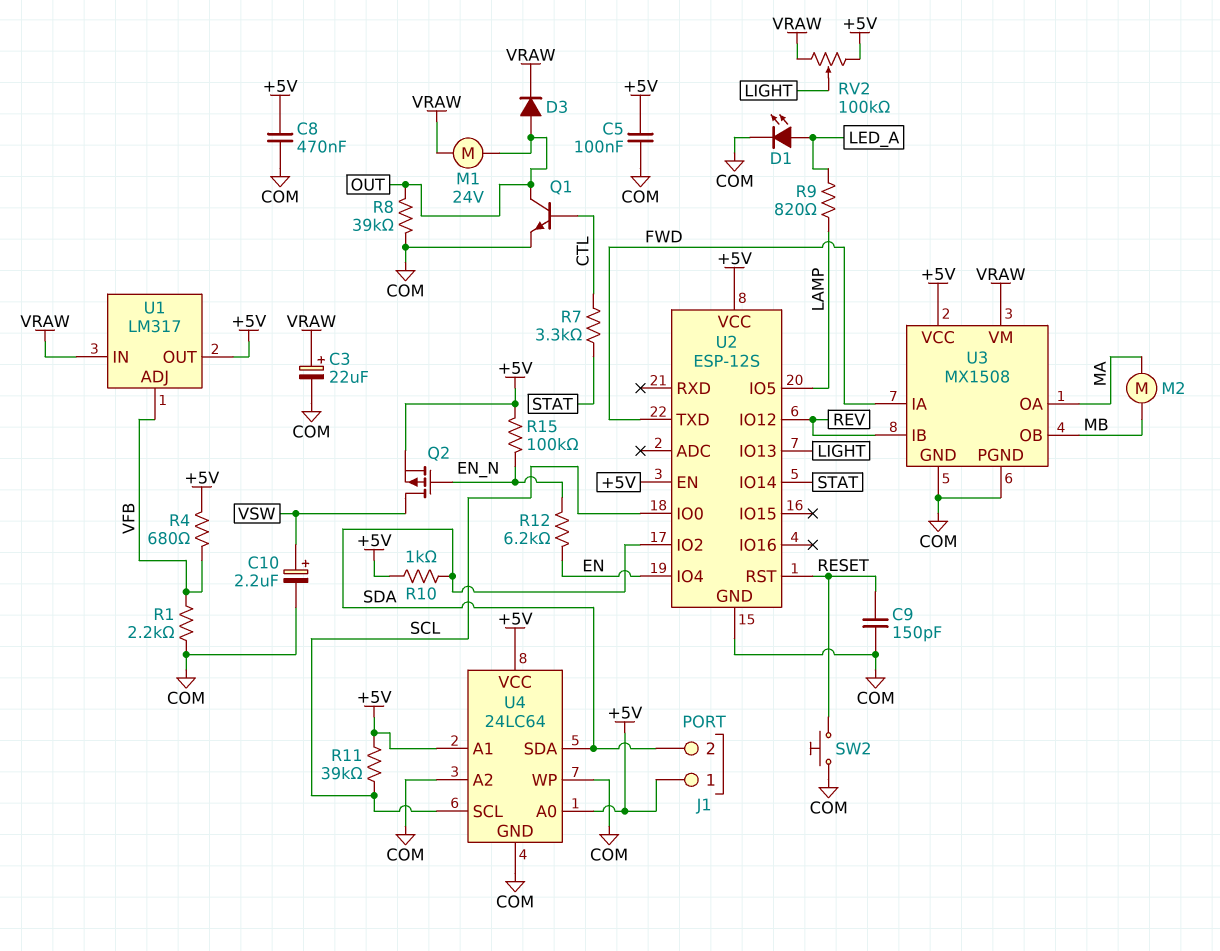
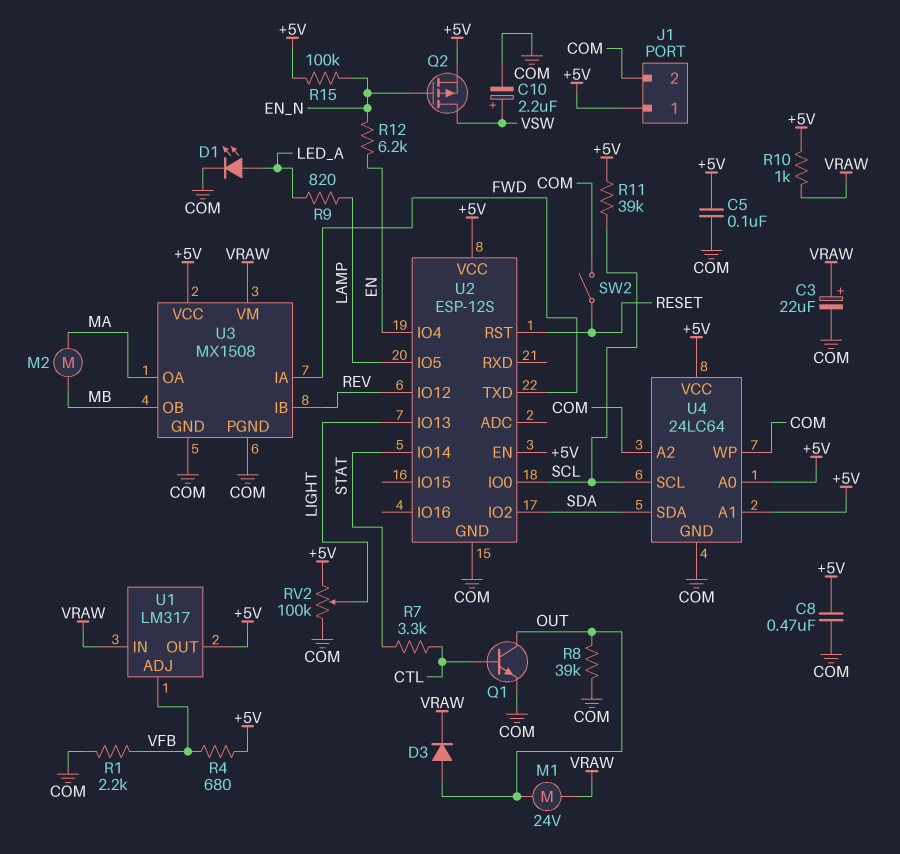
C9: 150pF (COM, RESET) -> none
J1 pin 2: SDA -> COM
R10: 1k (+5V, SDA) -> 1k (+5V, VRAW)
RV2: 100k (+5V, VRAW, wiper LIGHT) -> 100k (+5V, COM, wiper LIGHT)
SW2: button (COM, RESET) -> switch (COM, RESET)

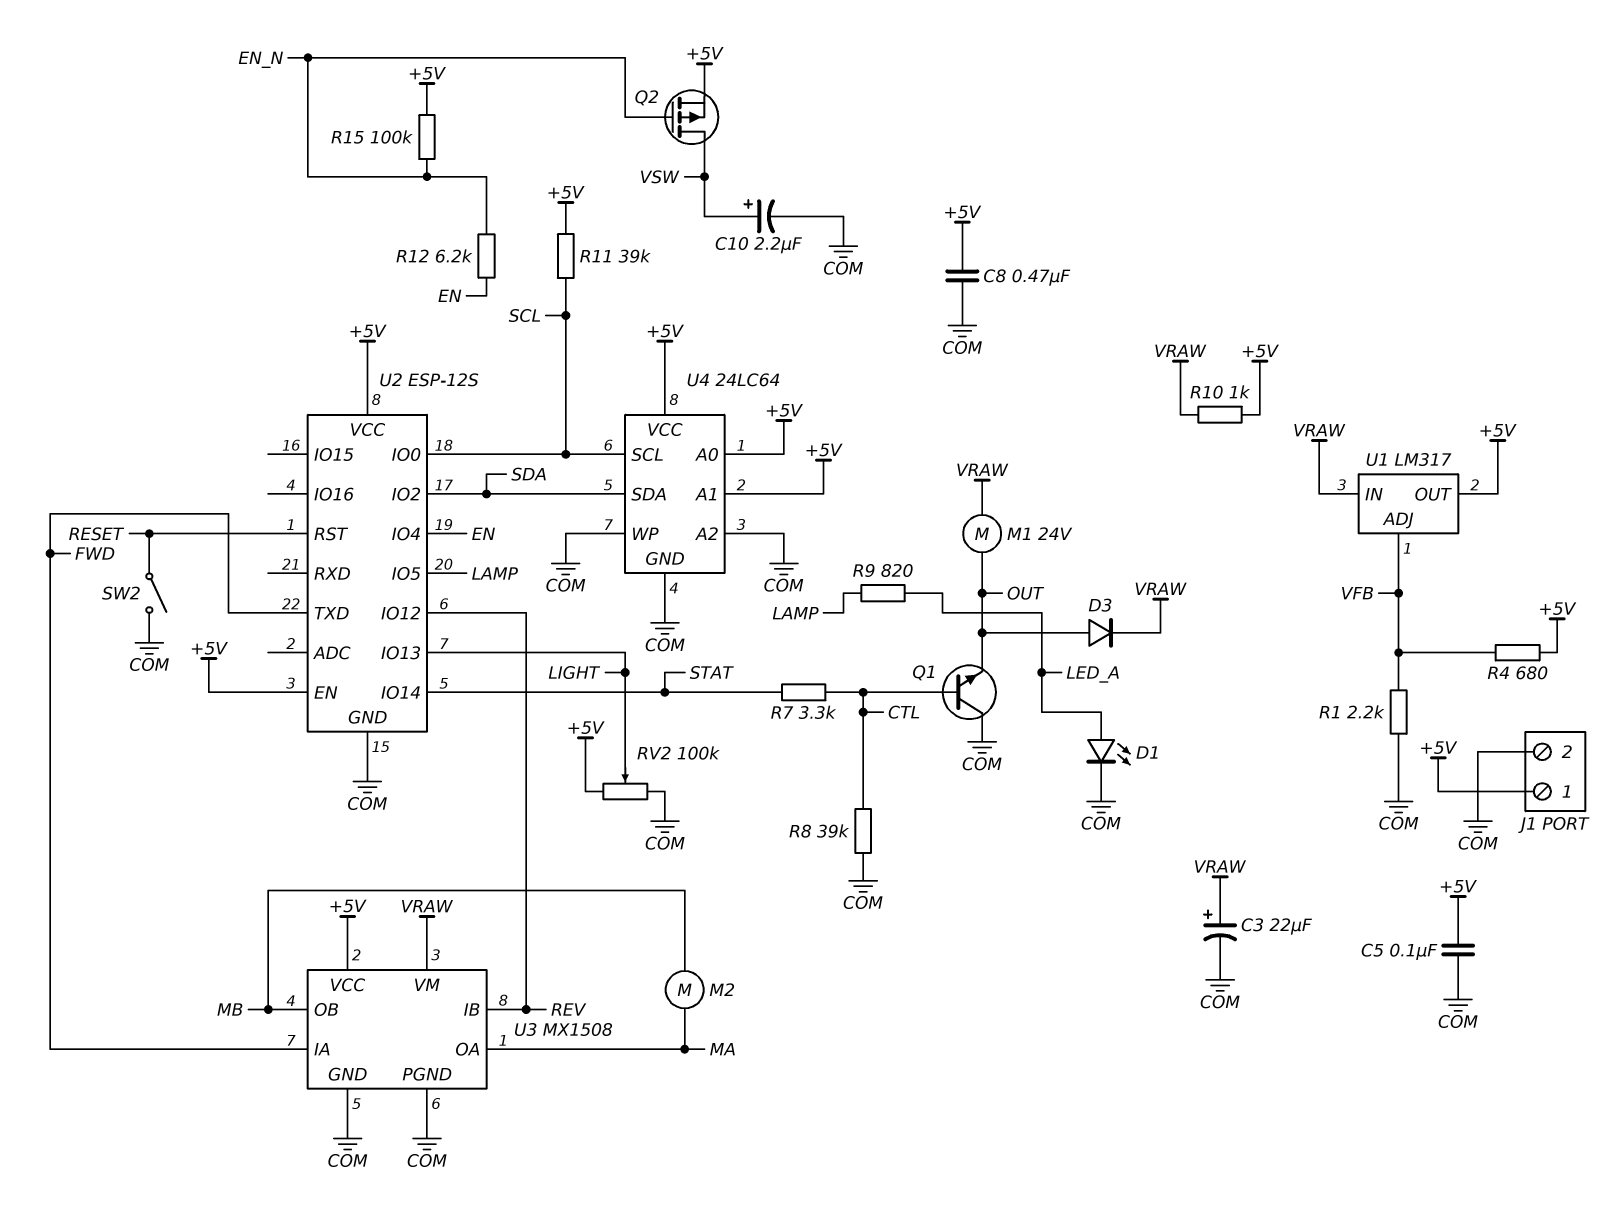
Q1: NPN (B CTL, C OUT, E COM) -> NPN (B CTL, C COM, E OUT)
R8: 39k (COM, OUT) -> 39k (COM, CTL)

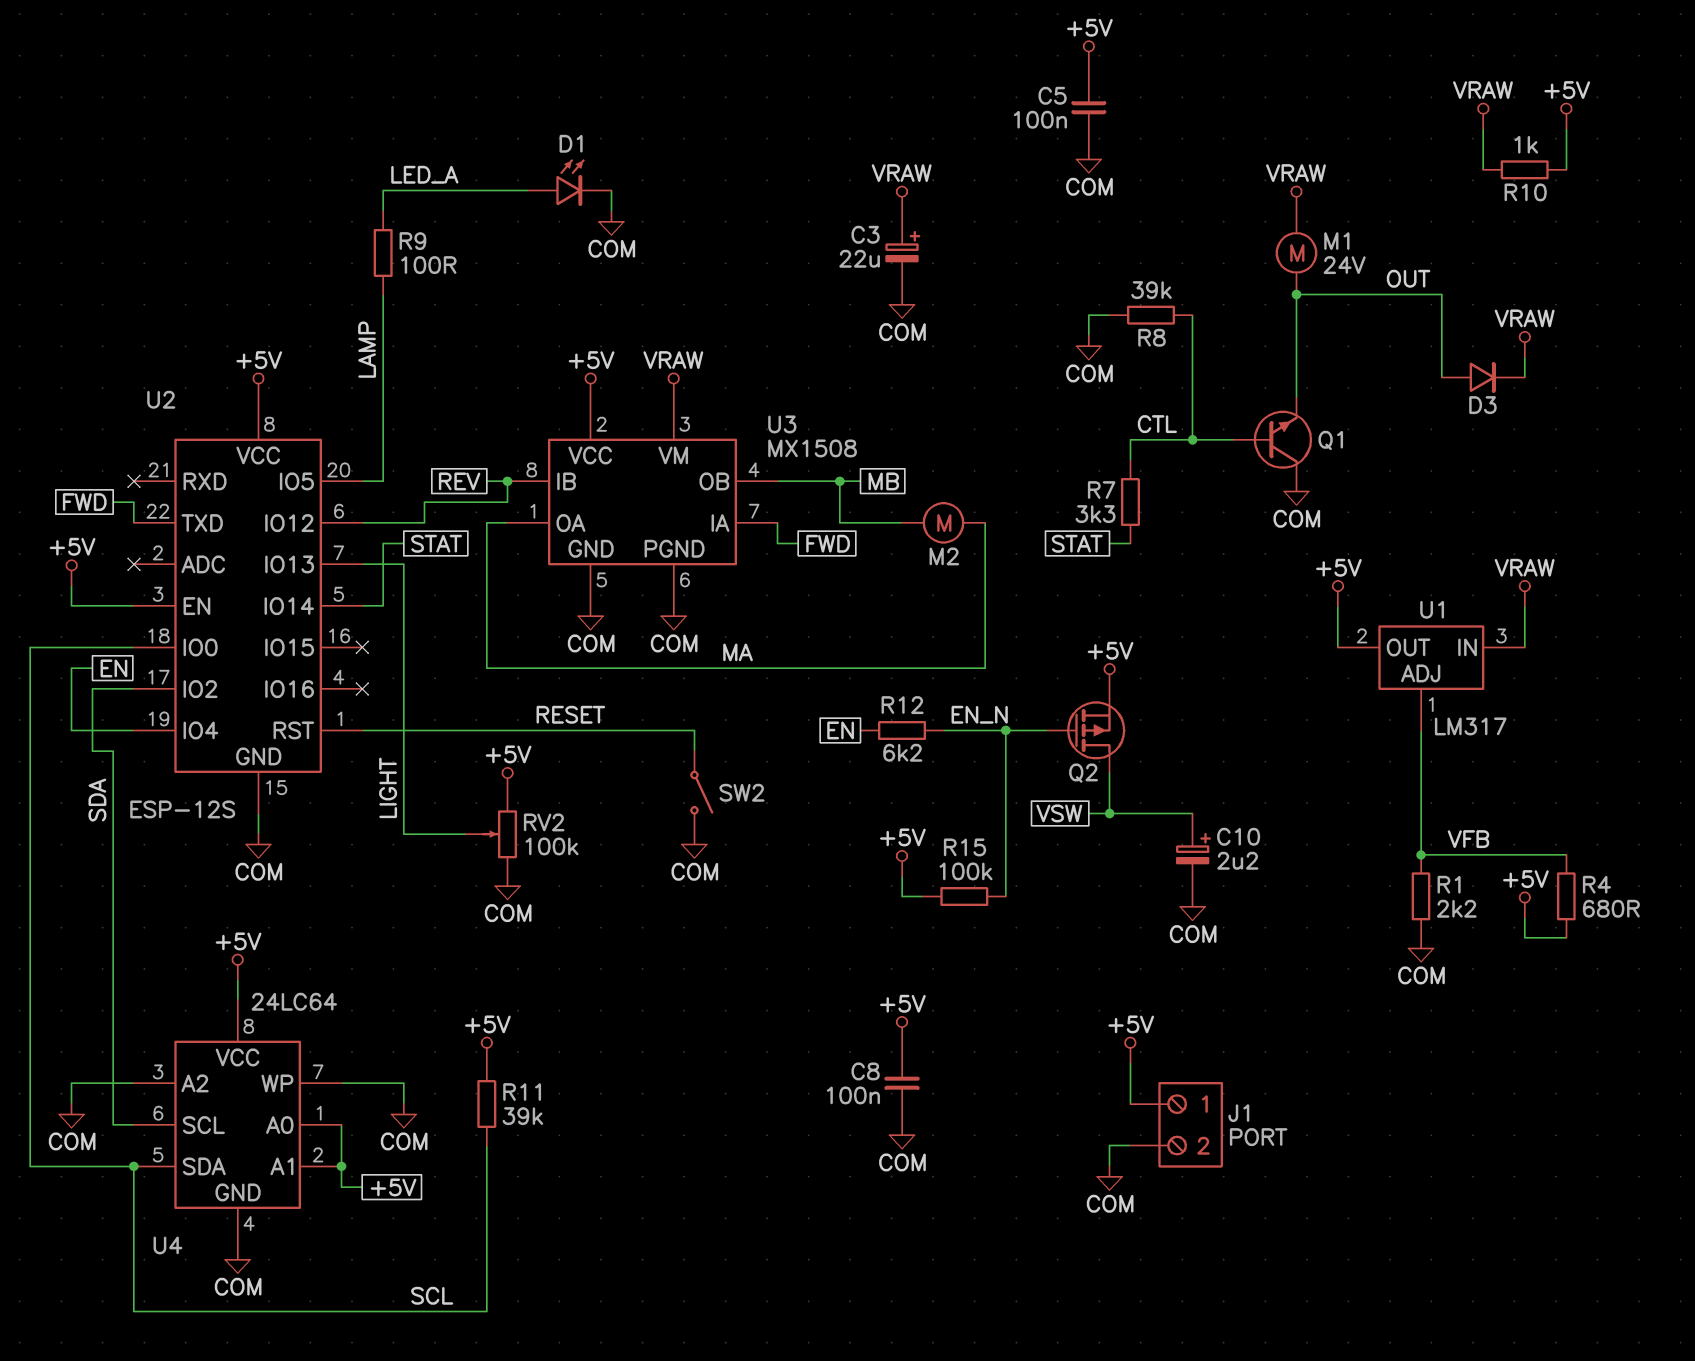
C8: 470nF (+5V, COM) -> 100nF (+5V, COM)
R9: 820 (LAMP, LED_A) -> 100 (LAMP, LED_A)
U4 pin SCL: SCL -> SDA
U4 pin SDA: SDA -> SCL

